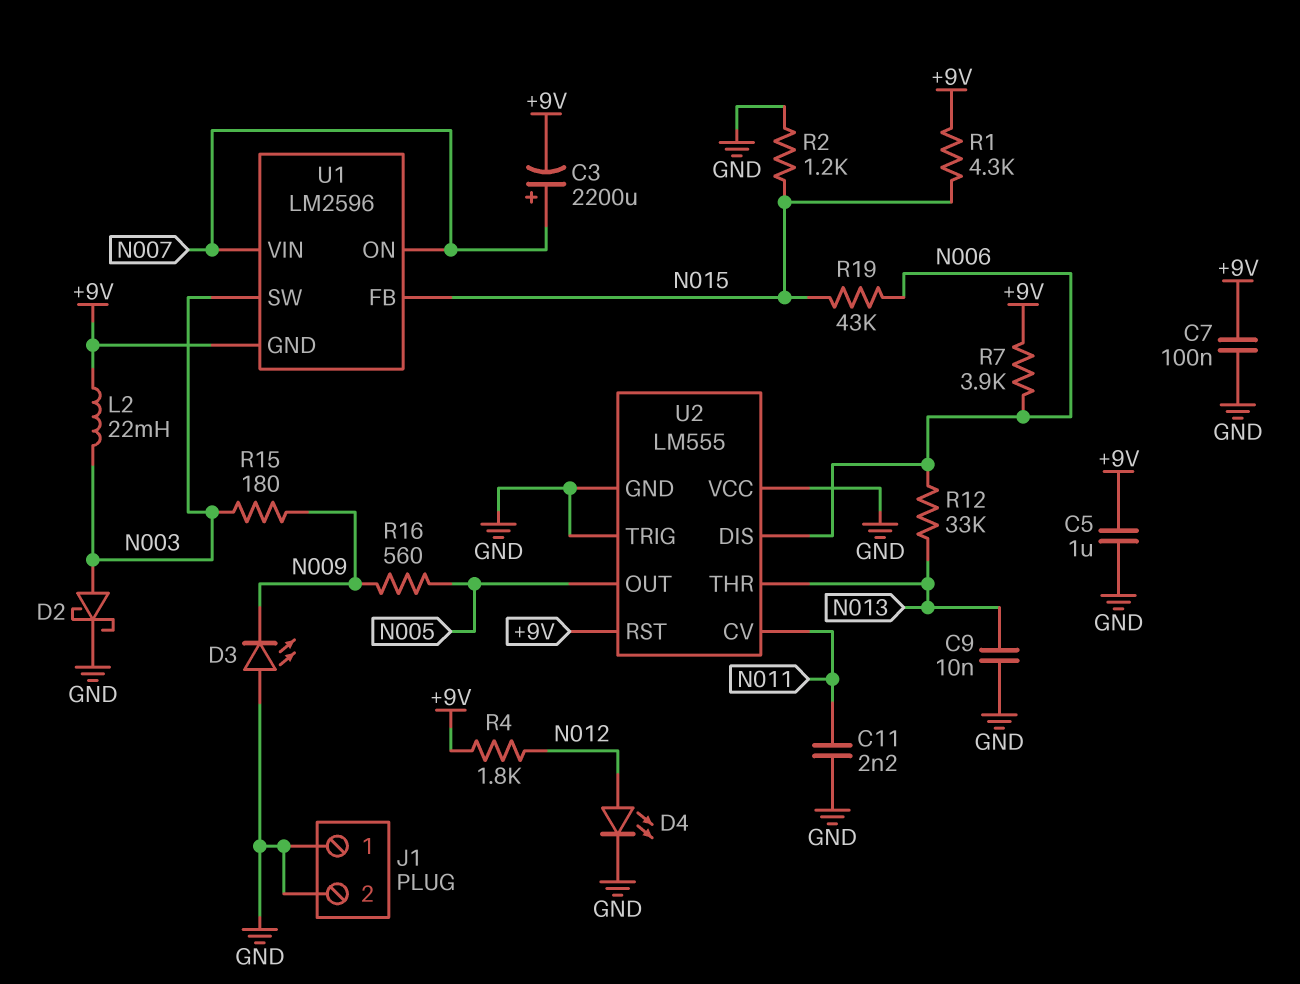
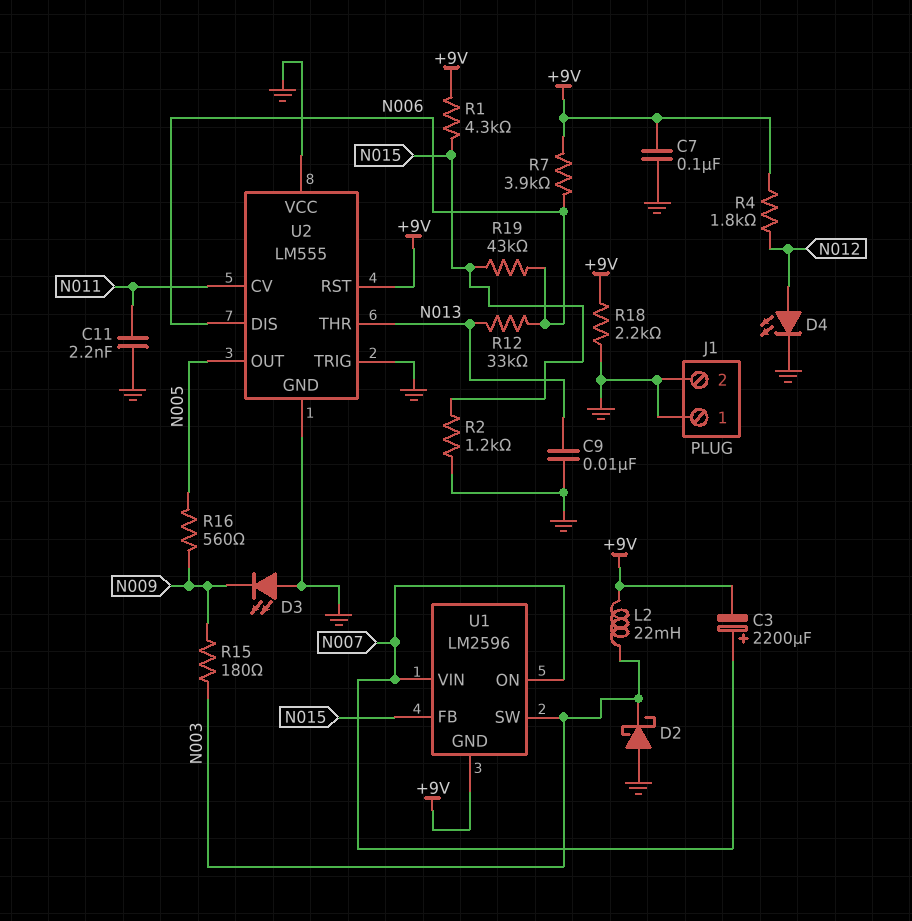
C5: 1uF (+9V, GND) -> none
D2: schottky (A N003, K GND) -> schottky (A GND, K N003)
R18: none -> 2.2k (+9V, GND)

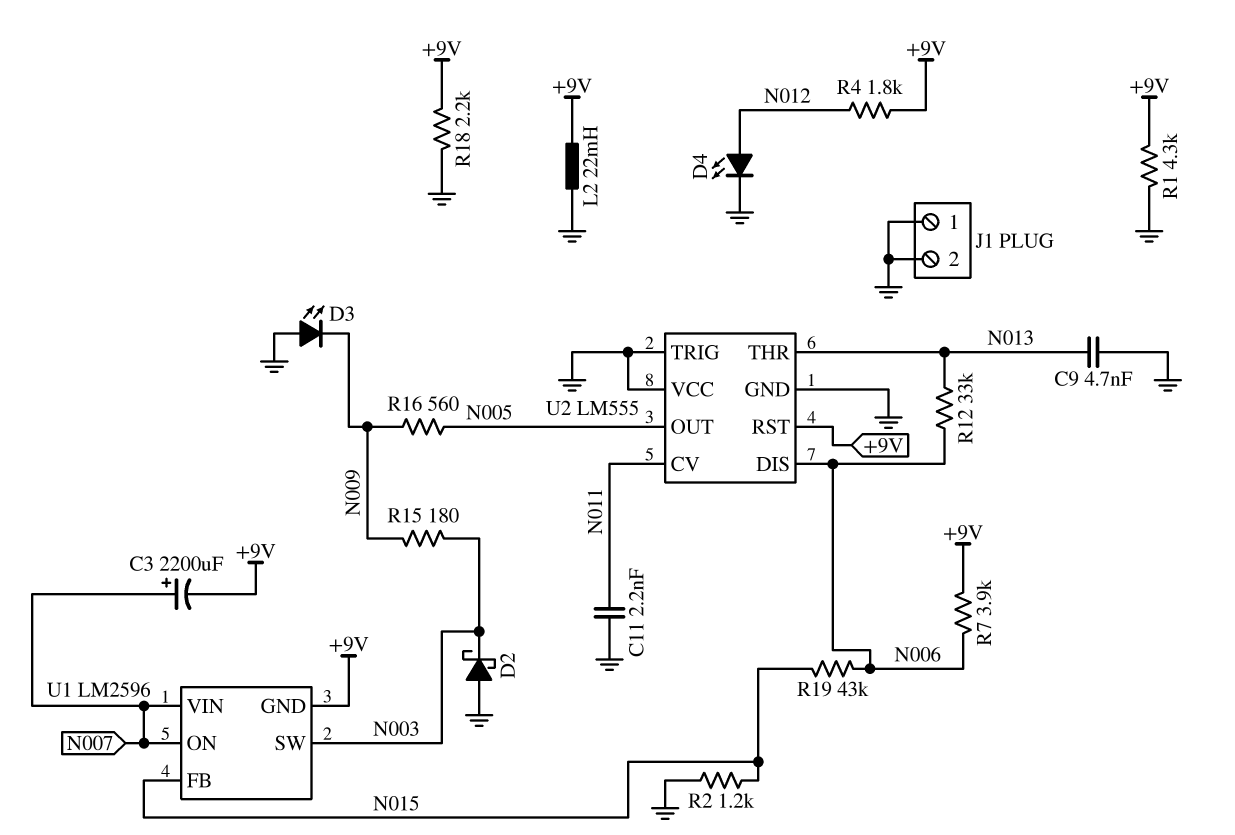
C7: 100nF (+9V, GND) -> none
C9: 10nF (GND, N013) -> 4.7nF (GND, N013)
L2: 22mH (+9V, N003) -> 22mH (+9V, GND)
R1: 4.3k (+9V, N015) -> 4.3k (+9V, GND)

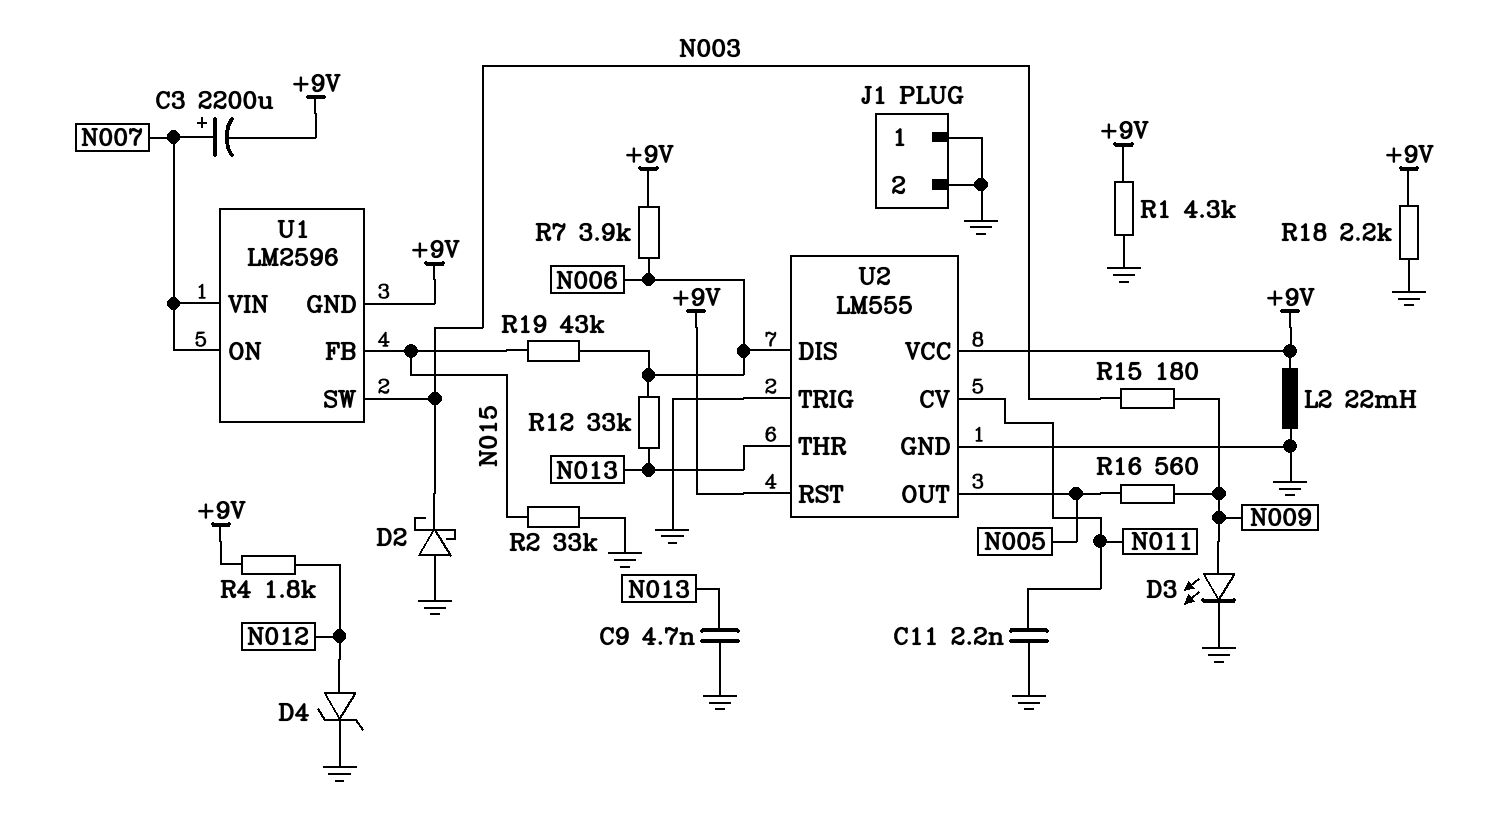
D3: LED (A GND, K N009) -> LED (A N009, K GND)
D4: LED (A N012, K GND) -> zener (A N012, K GND)
R2: 1.2k (GND, N015) -> 33k (GND, N015)
U2 pin VCC: GND -> +9V

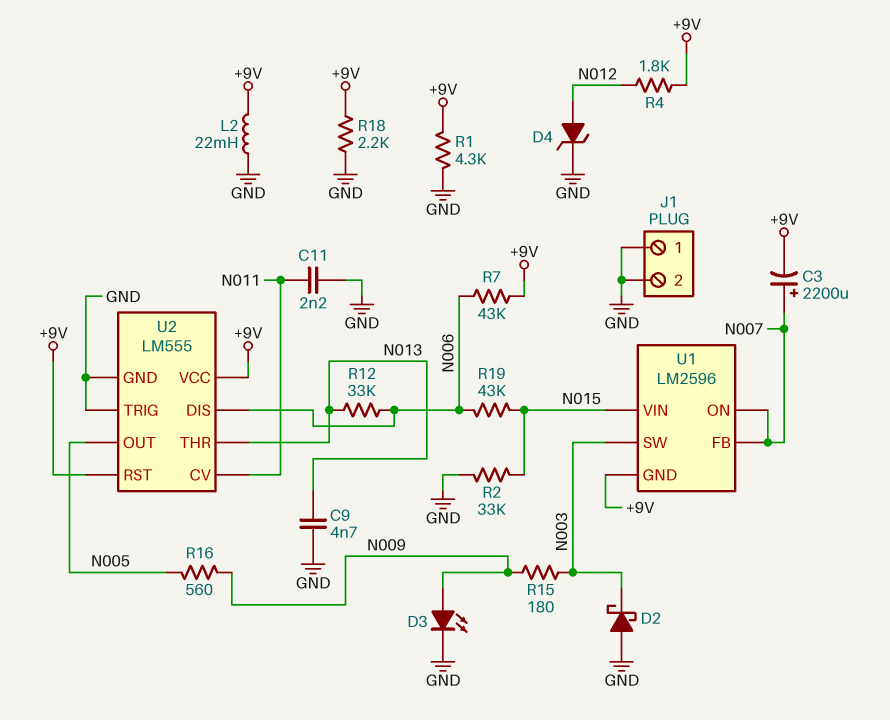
R7: 3.9k (+9V, N006) -> 43k (+9V, N006)
U1 pin FB: N015 -> N007
U1 pin VIN: N007 -> N015

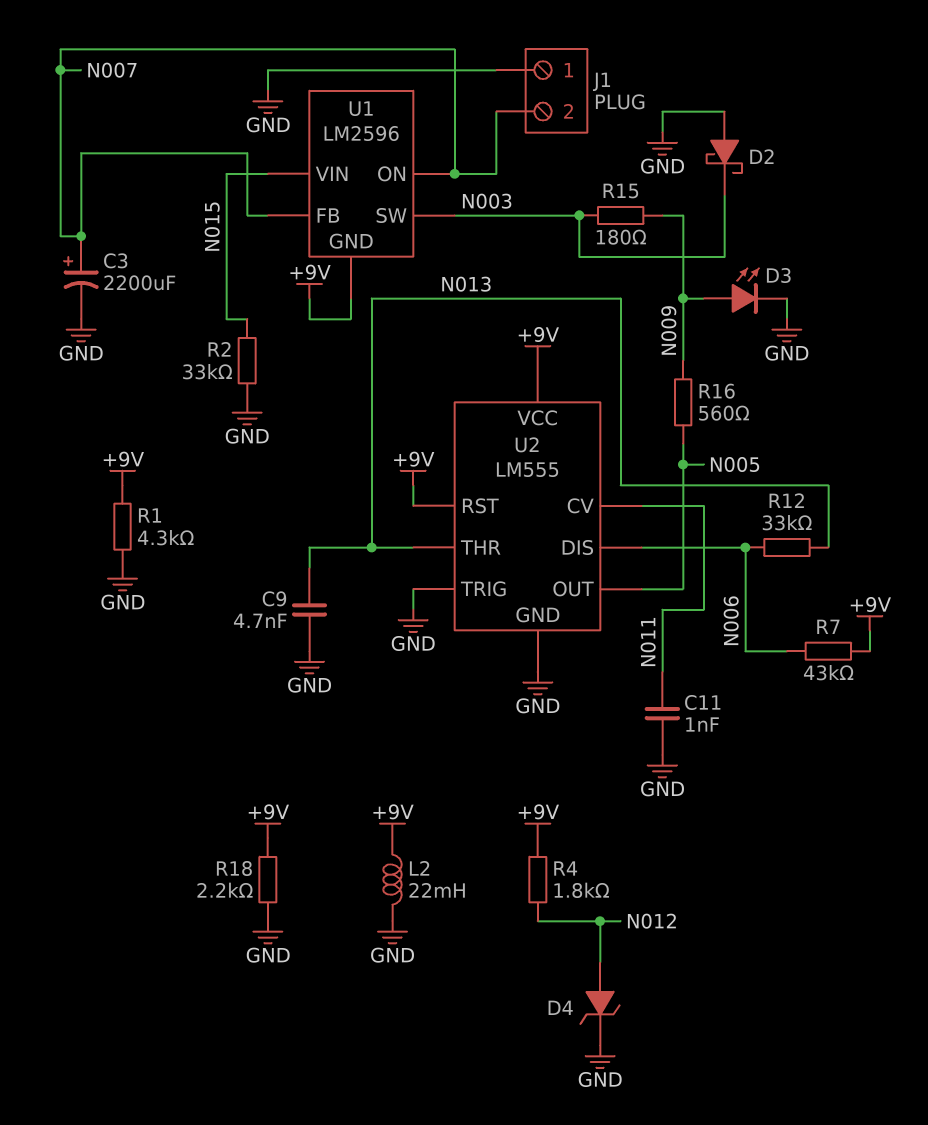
C3: 2200uF (plus N007, minus +9V) -> 2200uF (plus N007, minus GND)
C11: 2.2nF (GND, N011) -> 1nF (GND, N011)
J1 pin 2: GND -> N007
R19: 43k (N006, N015) -> none

